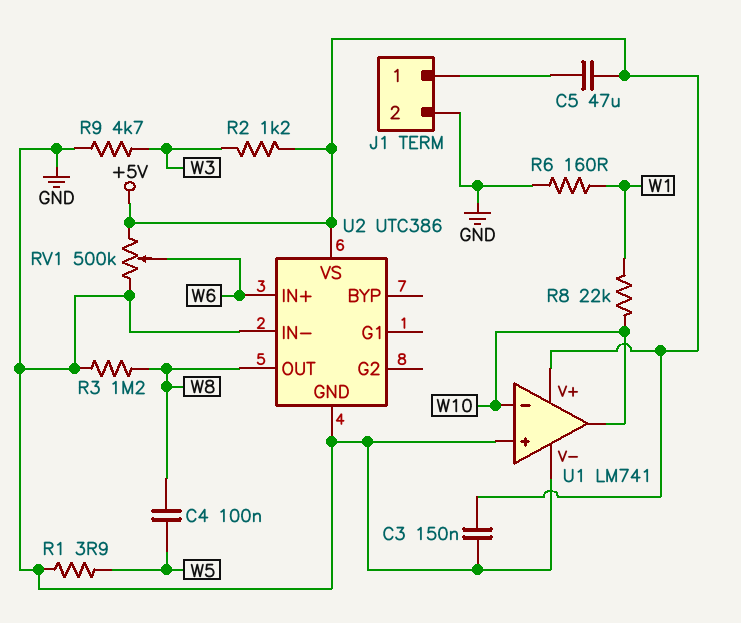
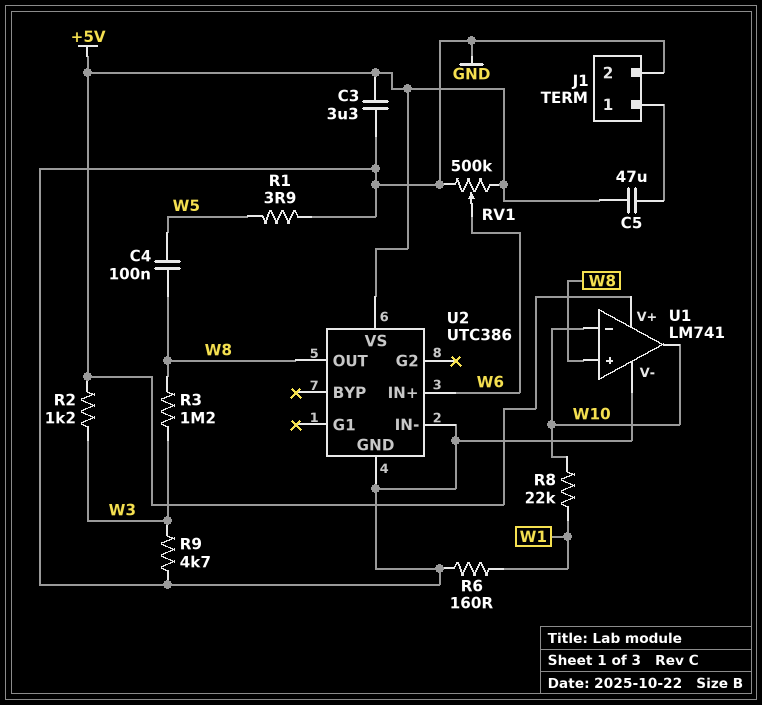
C3: 150nF (+5V, GND) -> 3.3uF (+5V, GND)
R3: 1.2M (GND, W8) -> 1.2M (W3, W8)
U1 pin in+: GND -> W8

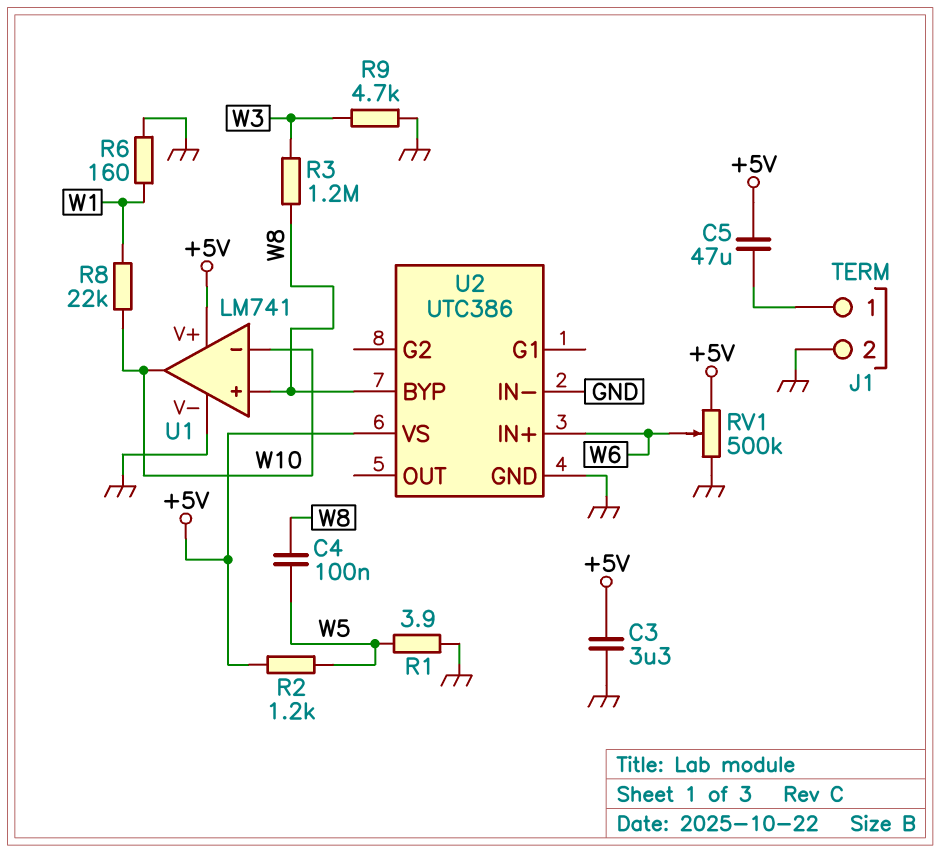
R2: 1.2k (+5V, W3) -> 1.2k (+5V, W5)
U2 pin BYP: none -> W8
U2 pin OUT: W8 -> none

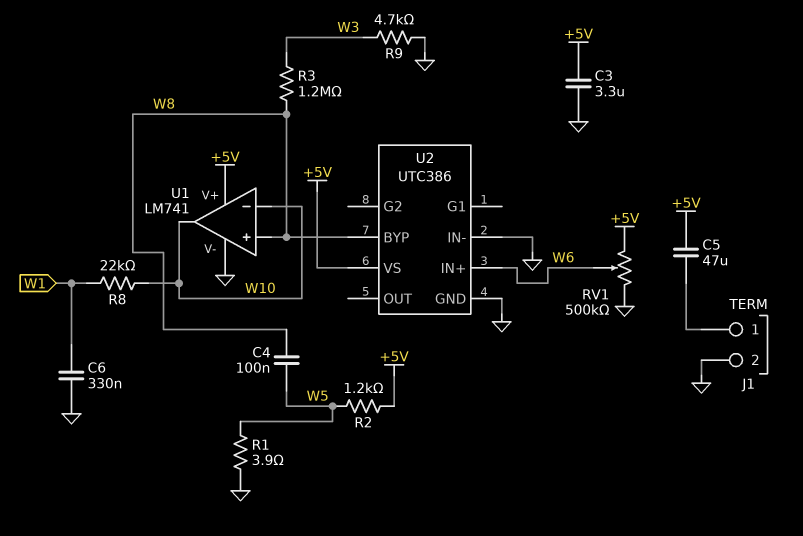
C6: none -> 330nF (GND, W1)
R6: 160 (GND, W1) -> none

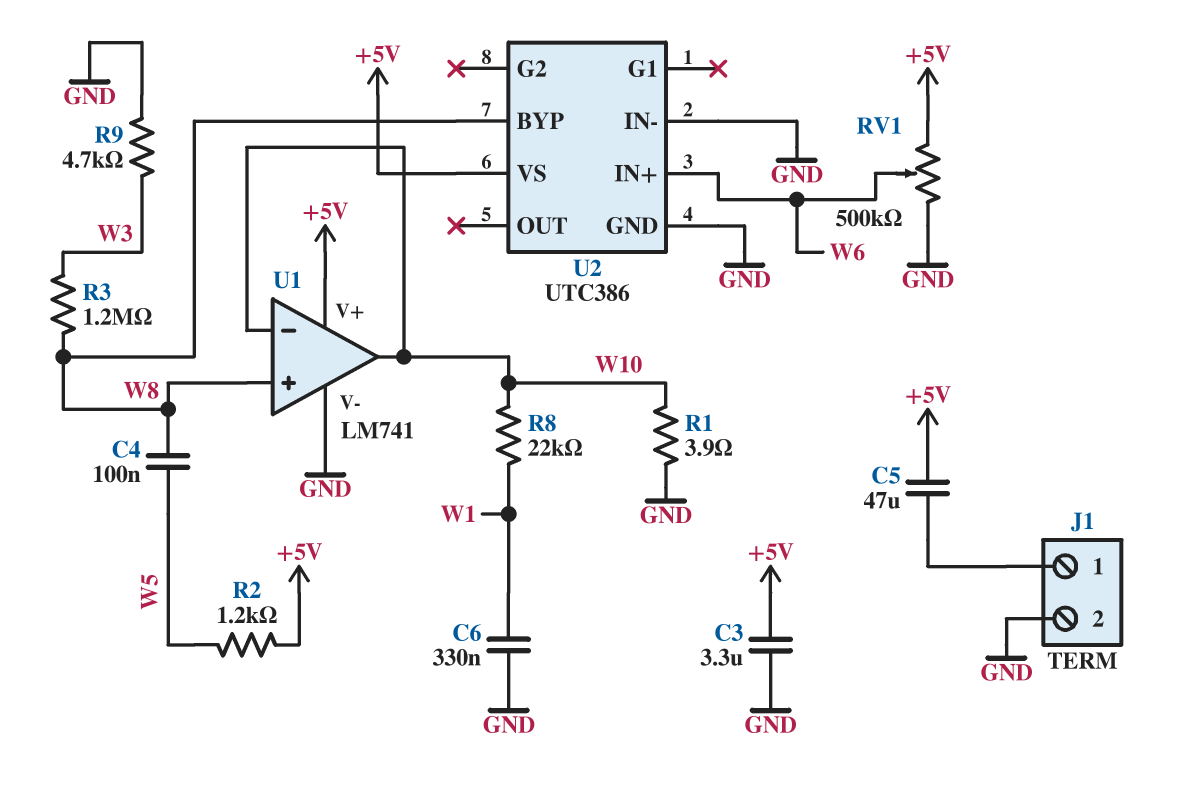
R1: 3.9 (GND, W5) -> 3.9 (GND, W10)

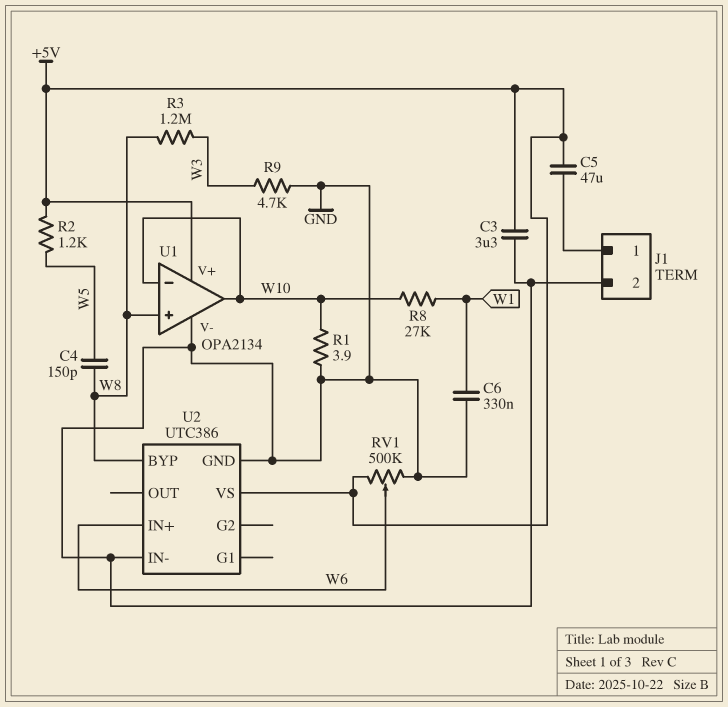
C4: 100nF (W5, W8) -> 150pF (W5, W8)
R8: 22k (W1, W10) -> 27k (W1, W10)
U1: LM741 -> OPA2134

